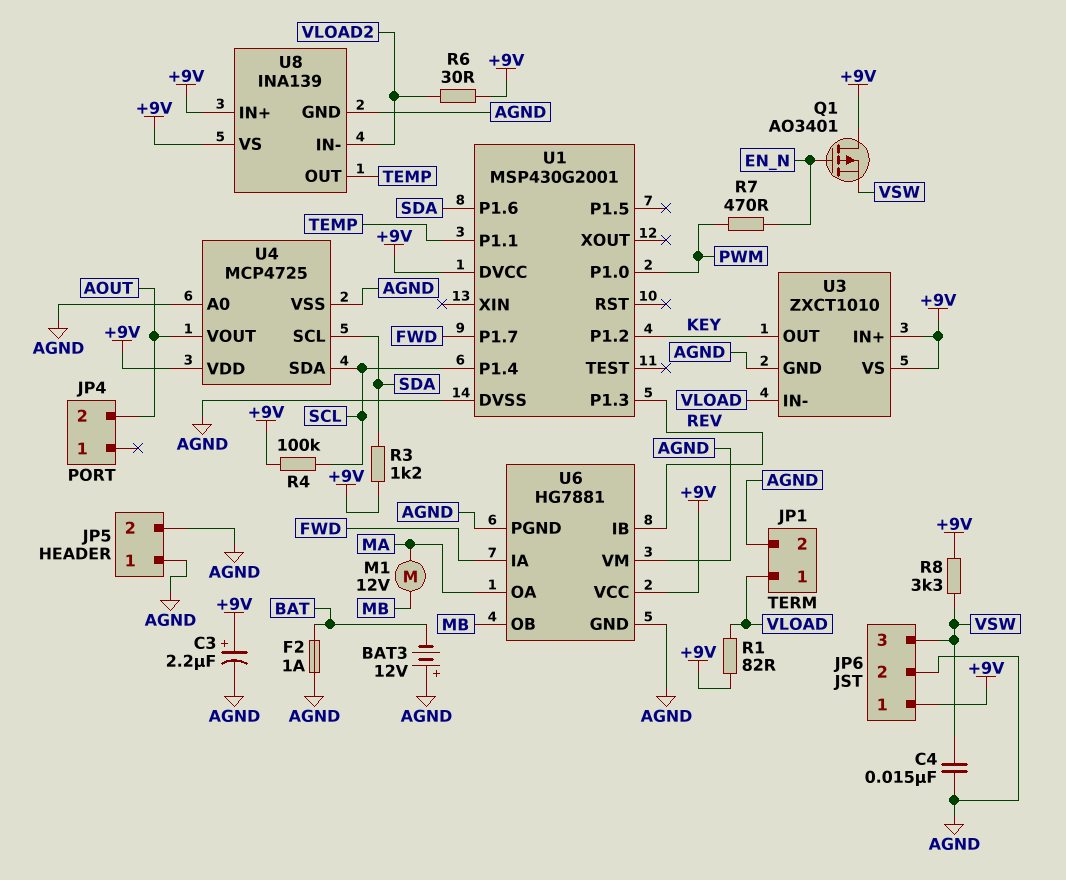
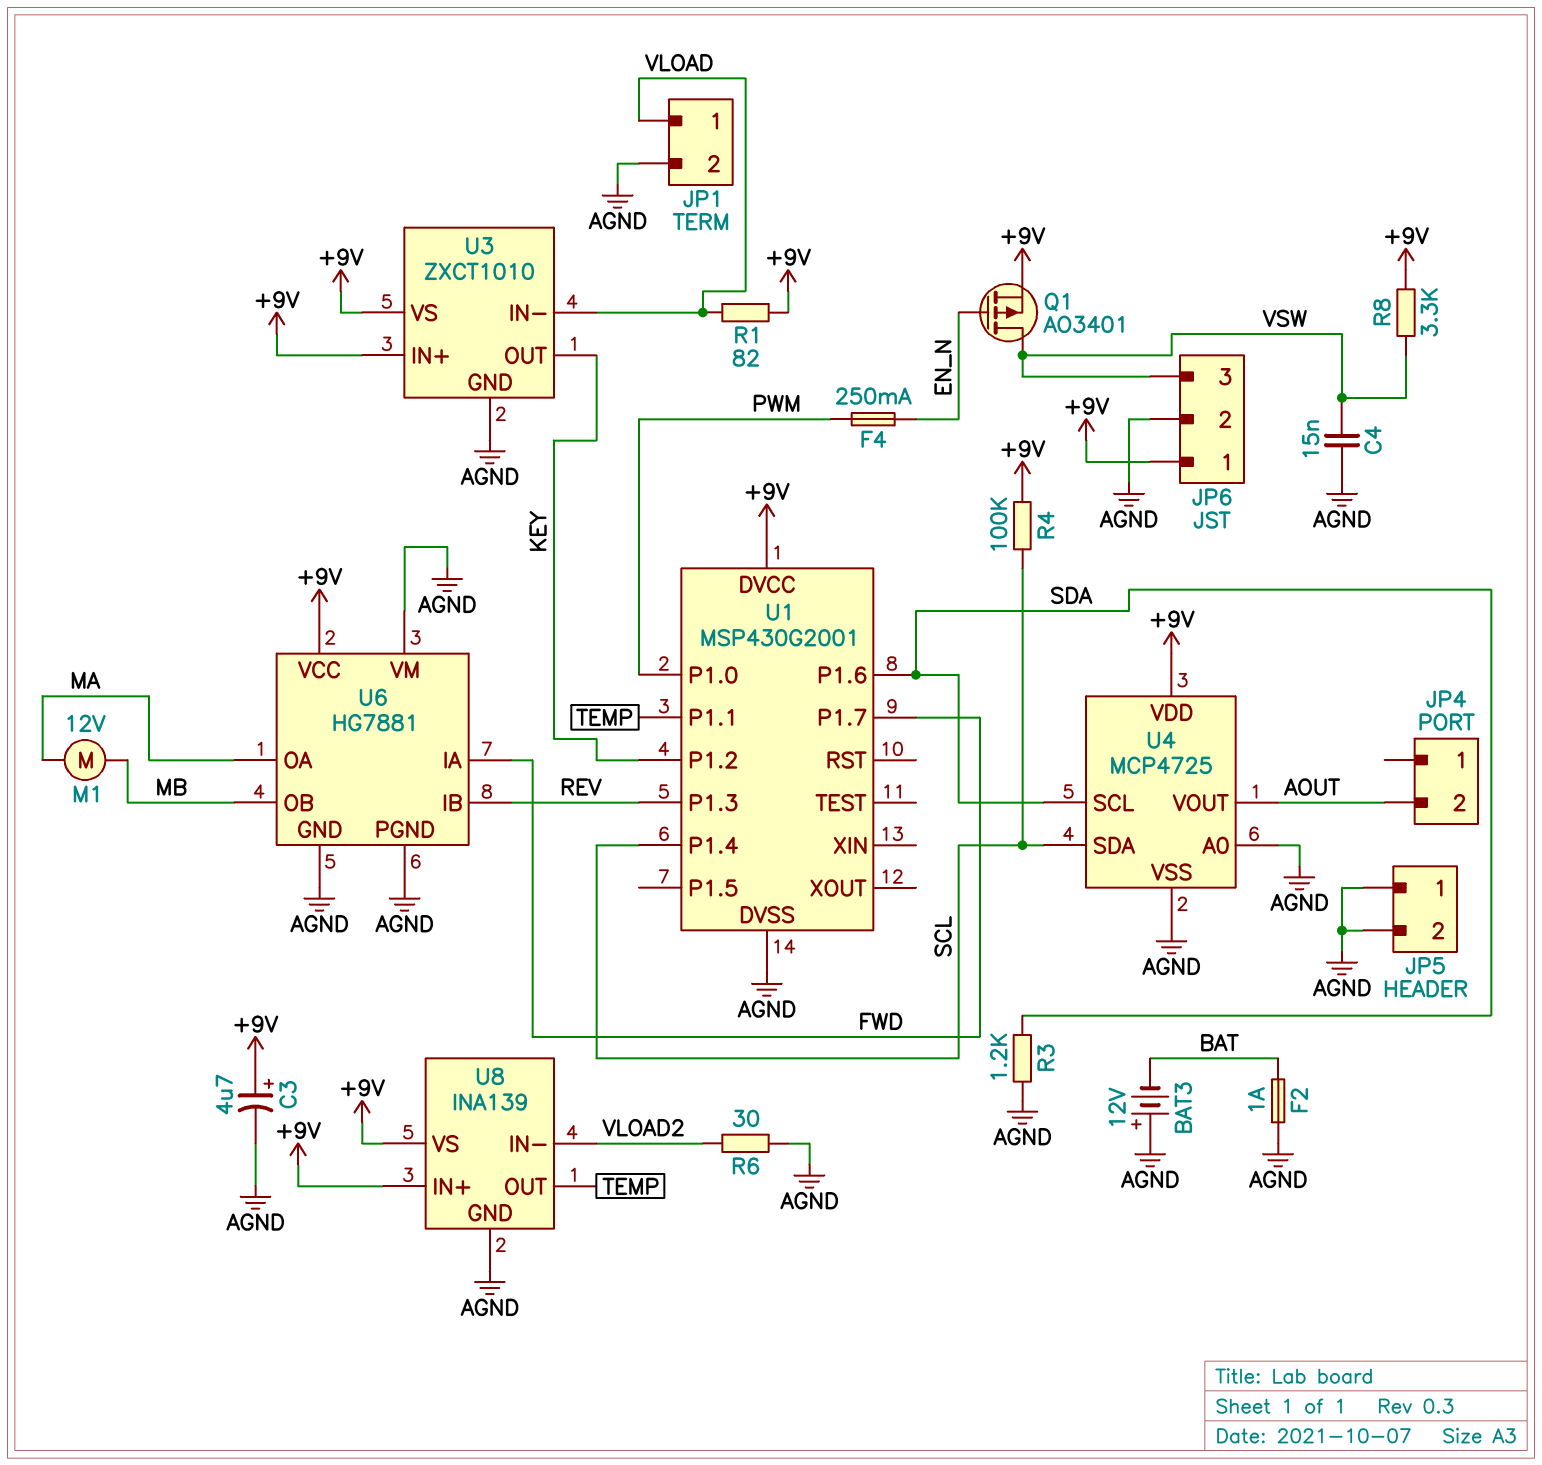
C3: 2.2uF (plus +9V, minus AGND) -> 4.7uF (plus +9V, minus AGND)
F4: none -> 250mA (EN_N, PWM)
Q1: PMOS AO3401 (G EN_N, D +9V, S VSW) -> PMOS AO3401 (G EN_N, D VSW, S +9V)
R3: 1.2k (+9V, SDA) -> 1.2k (AGND, SDA)
R6: 30 (+9V, VLOAD2) -> 30 (AGND, VLOAD2)
R7: 470 (EN_N, PWM) -> none

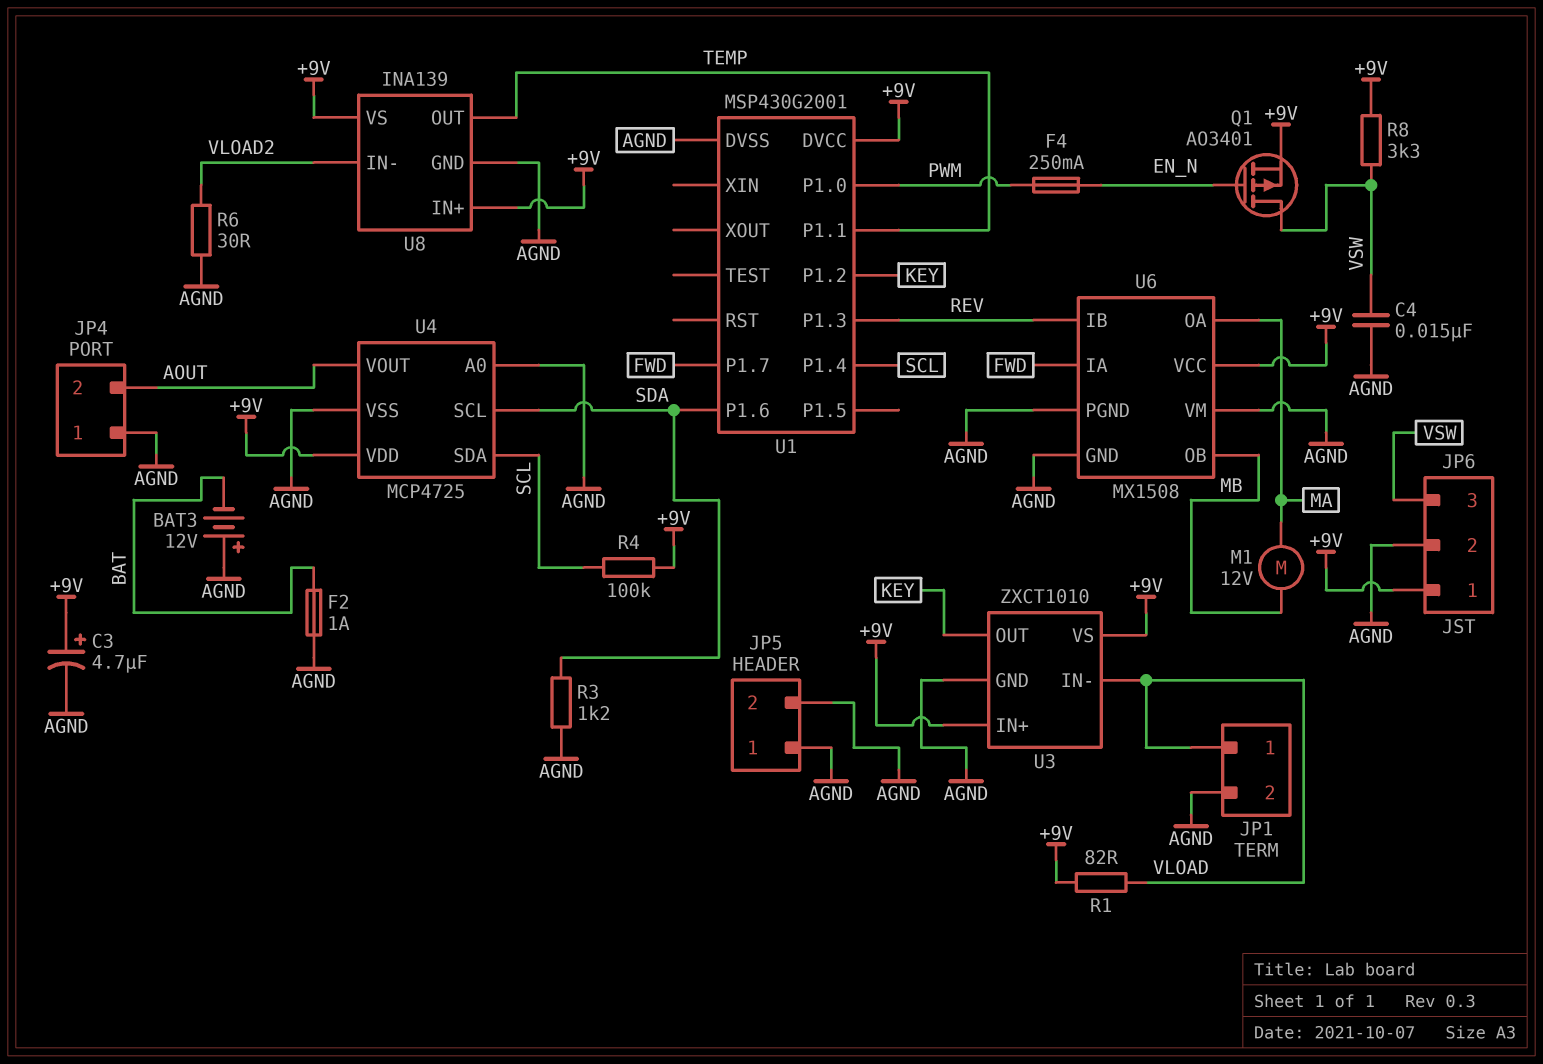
JP4 pin 1: none -> AGND
U6: HG7881 -> MX1508

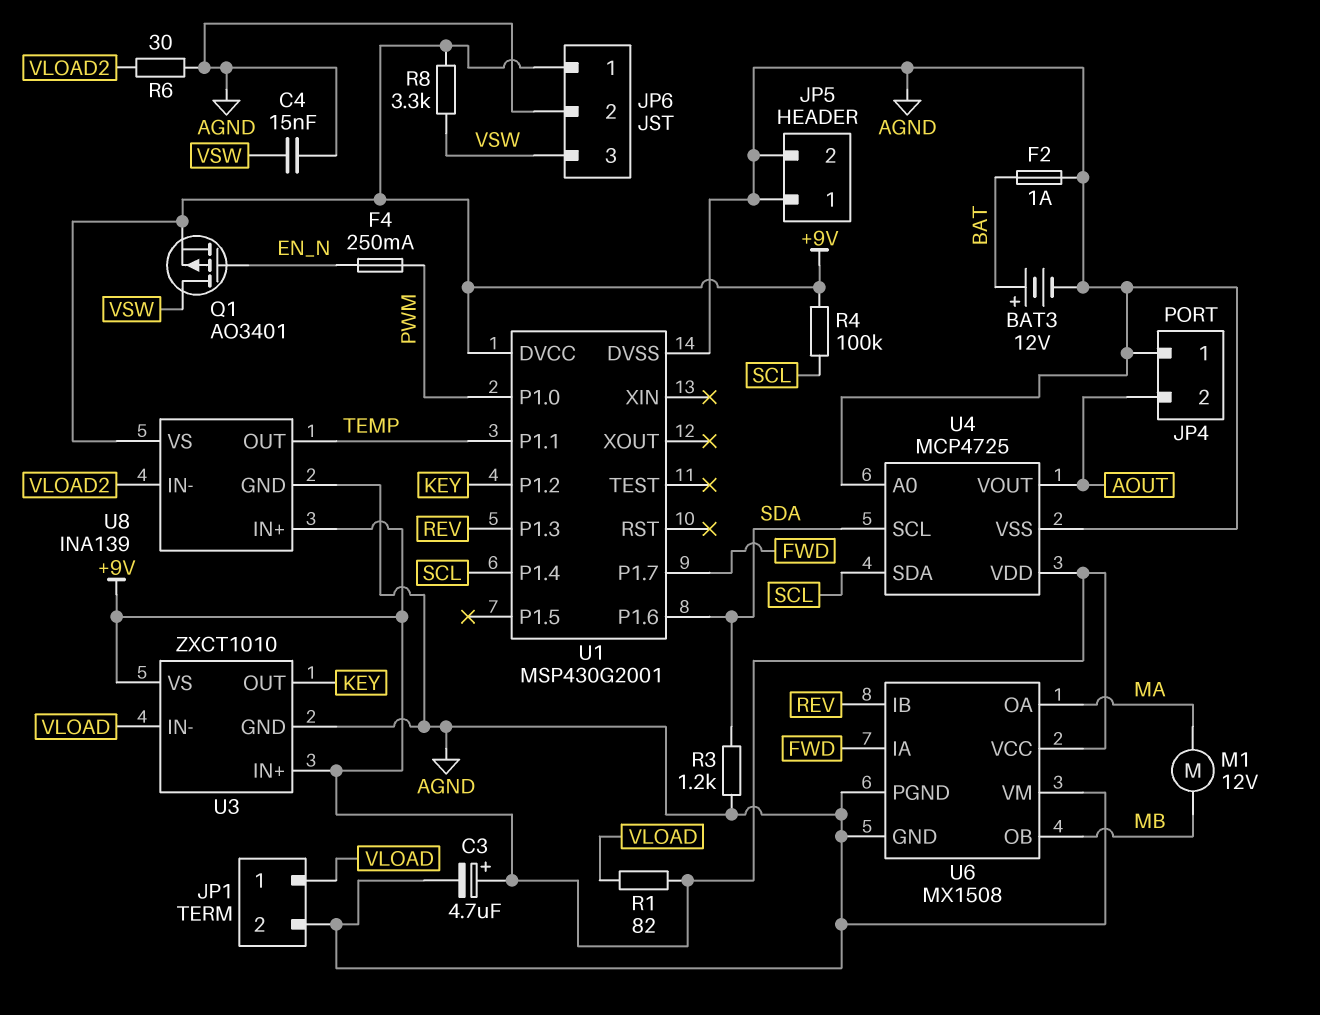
BAT3: 12V (plus AGND, minus BAT) -> 12V (plus BAT, minus AGND)

